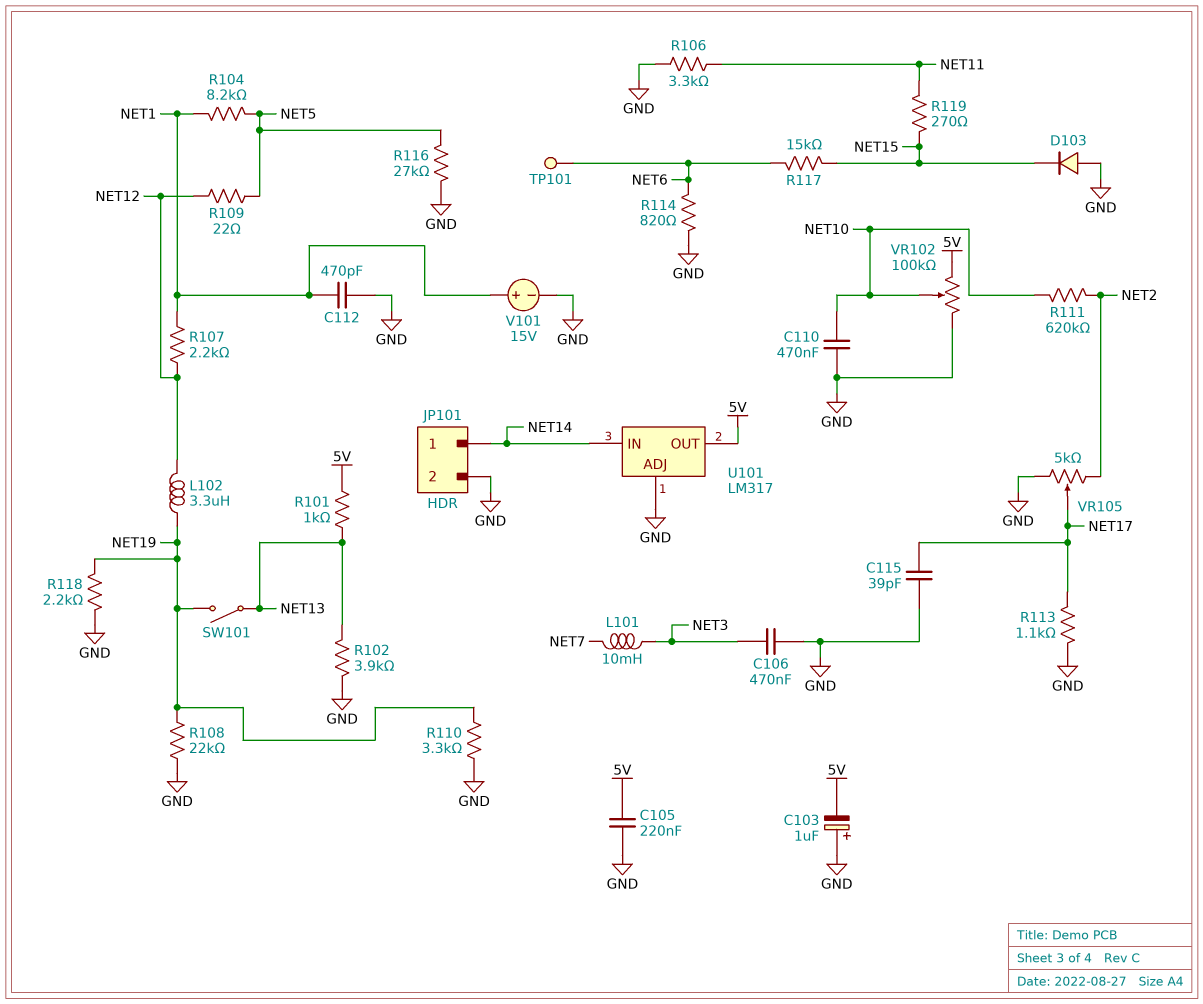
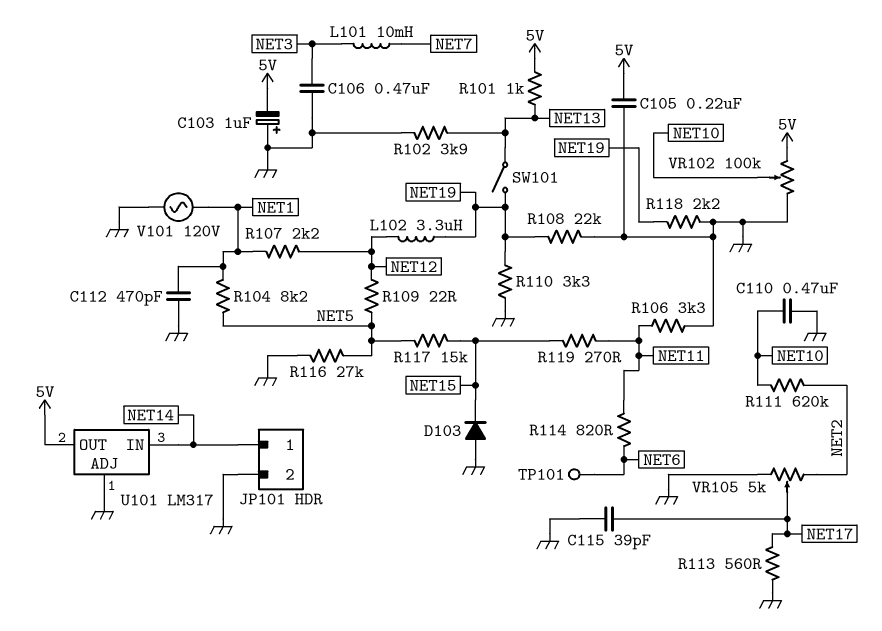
R113: 1.1k (GND, NET17) -> 560 (GND, NET17)
R114: 820 (GND, NET6) -> 820 (NET6, NET11)
R117: 15k (NET6, NET15) -> 15k (NET5, NET15)
V101: 15V (plus NET1, minus GND) -> AC 120V (GND, NET1)

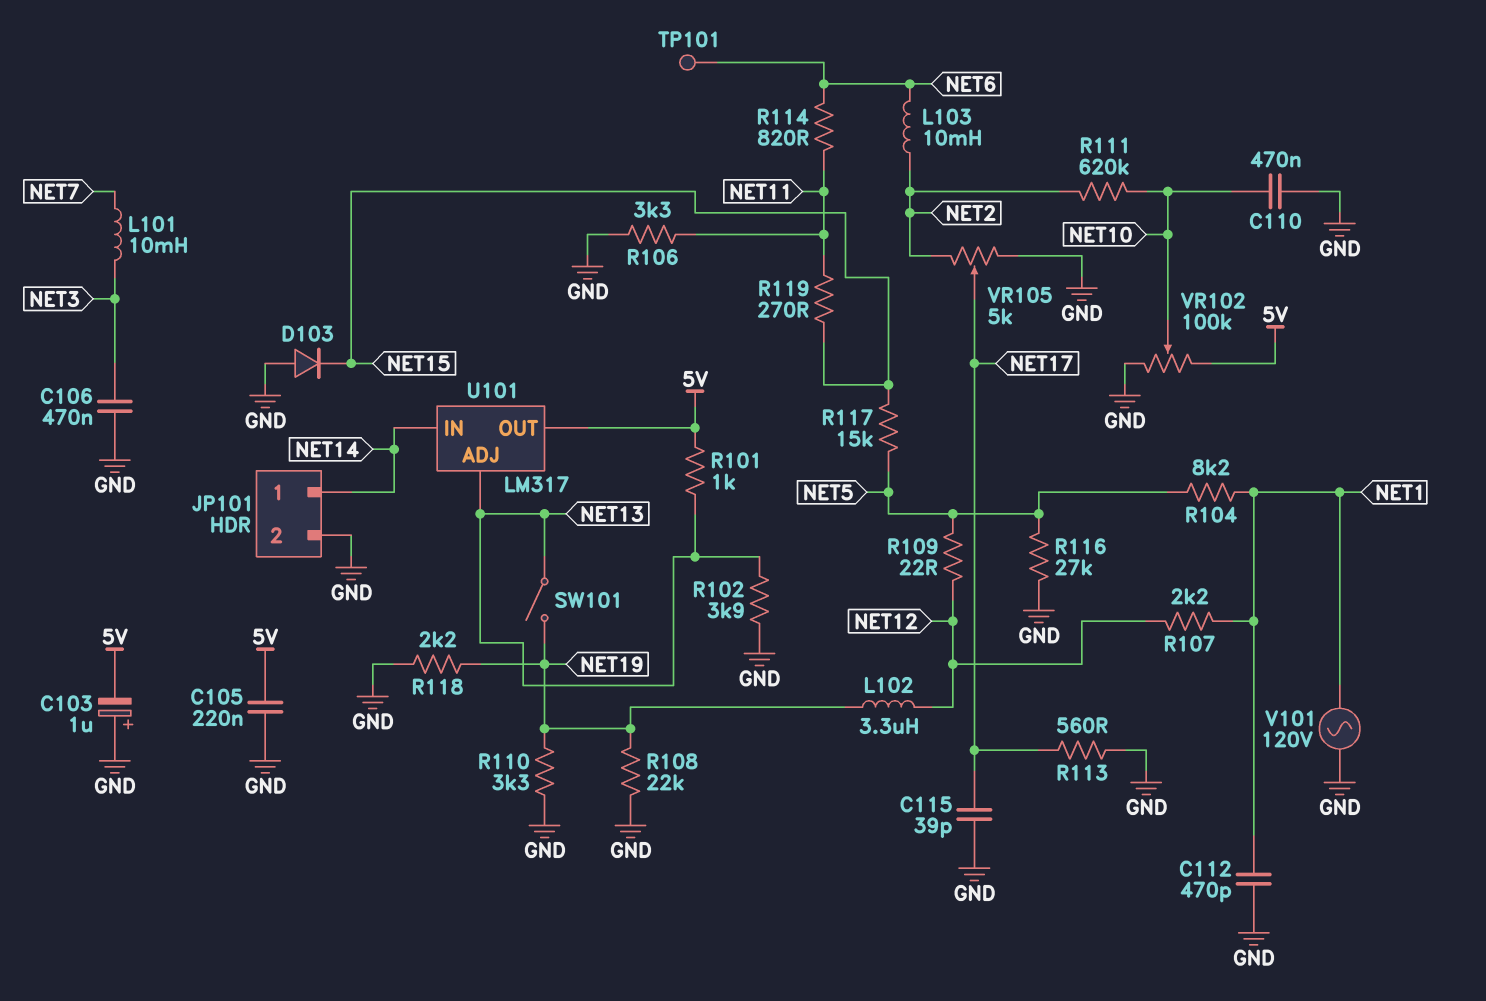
L103: none -> 10mH (NET2, NET6)
U101 pin ADJ: GND -> NET13

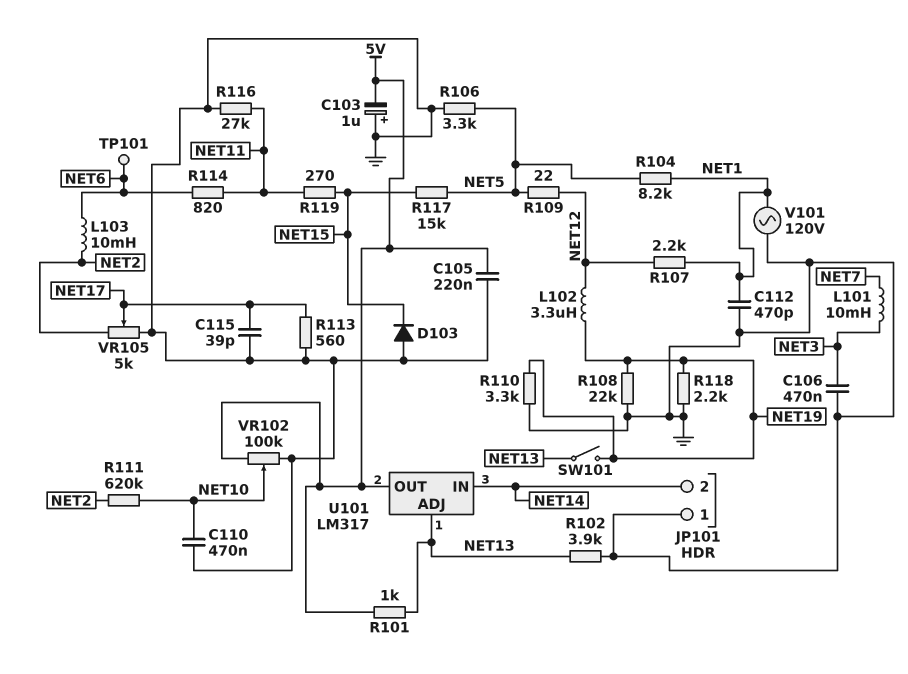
JP101 pin 1: NET14 -> GND
JP101 pin 2: GND -> NET14
R106: 3.3k (GND, NET11) -> 3.3k (GND, NET5)
R116: 27k (GND, NET5) -> 27k (GND, NET11)

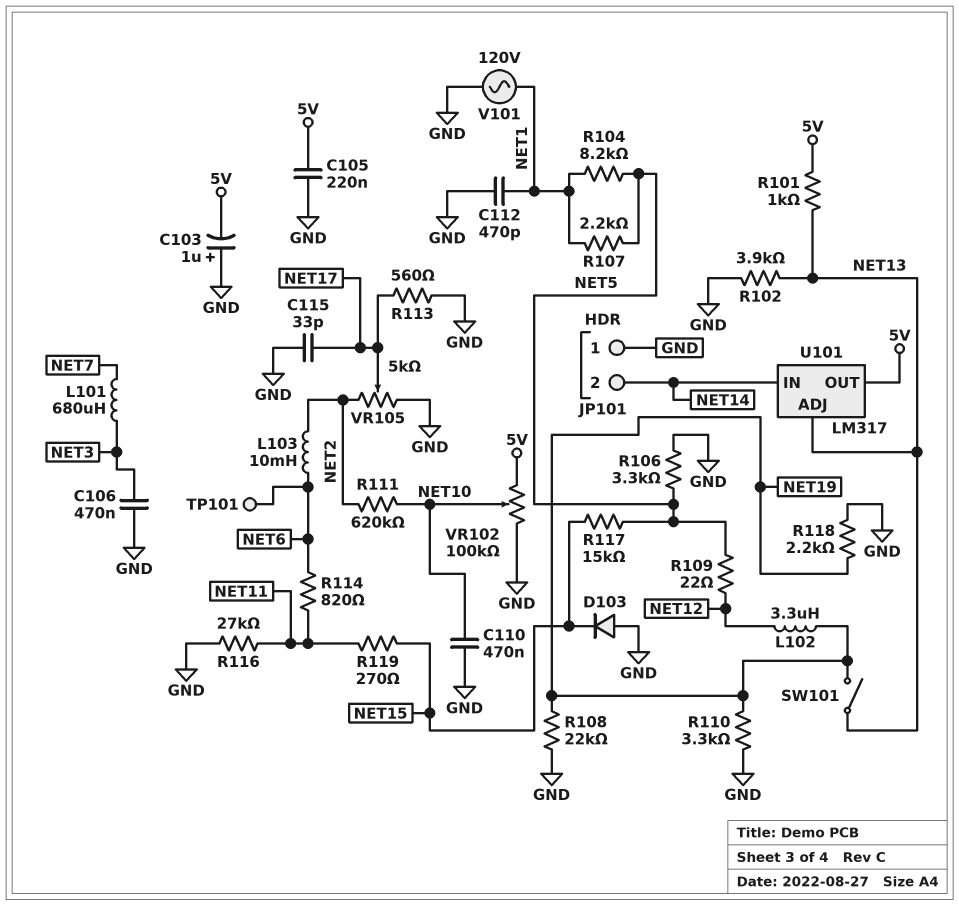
C115: 39pF (GND, NET17) -> 33pF (GND, NET17)
L101: 10mH (NET3, NET7) -> 680uH (NET3, NET7)
R107: 2.2k (NET1, NET12) -> 2.2k (NET1, NET5)

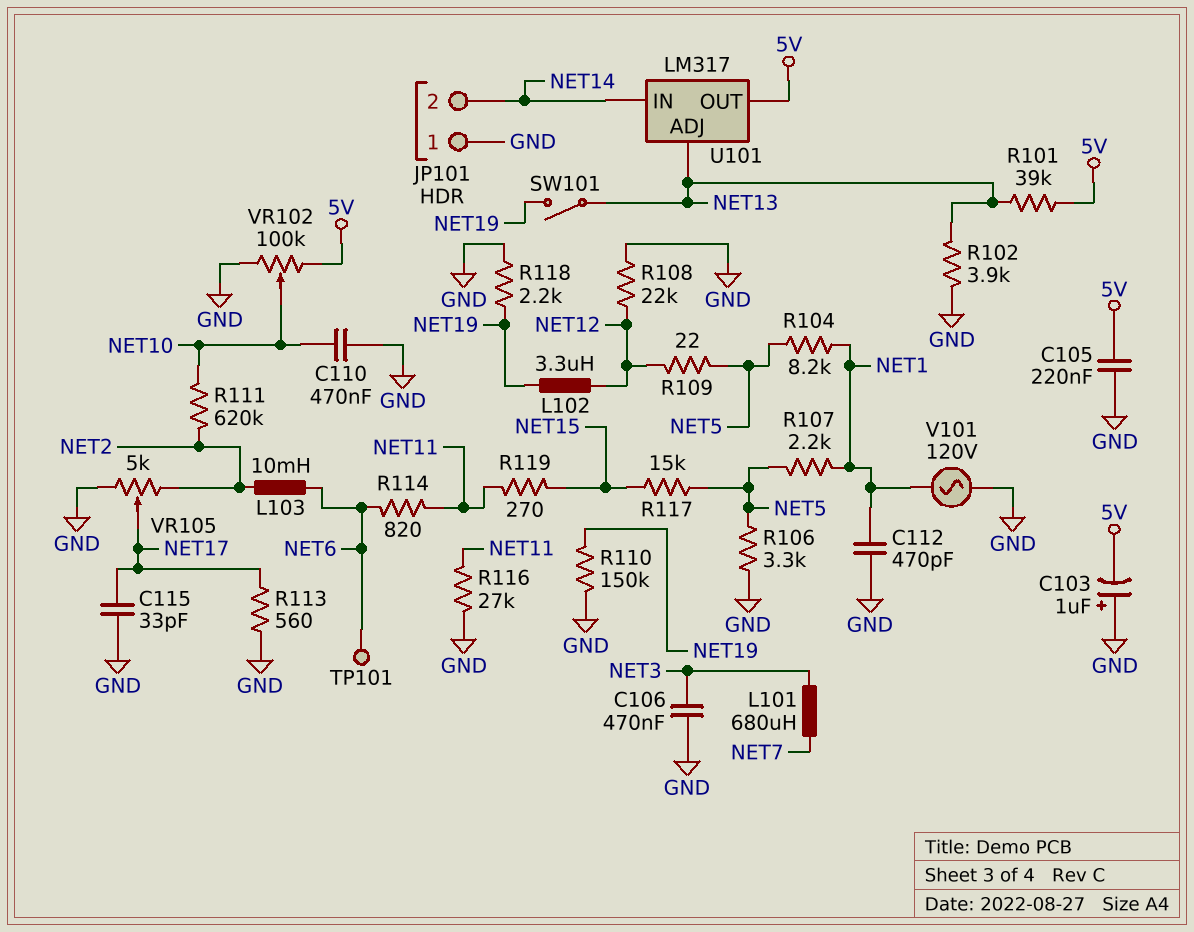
D103: diode (A GND, K NET15) -> none
R101: 1k (5V, NET13) -> 39k (5V, NET13)
R108: 22k (GND, NET19) -> 22k (GND, NET12)
R110: 3.3k (GND, NET19) -> 150k (GND, NET19)

